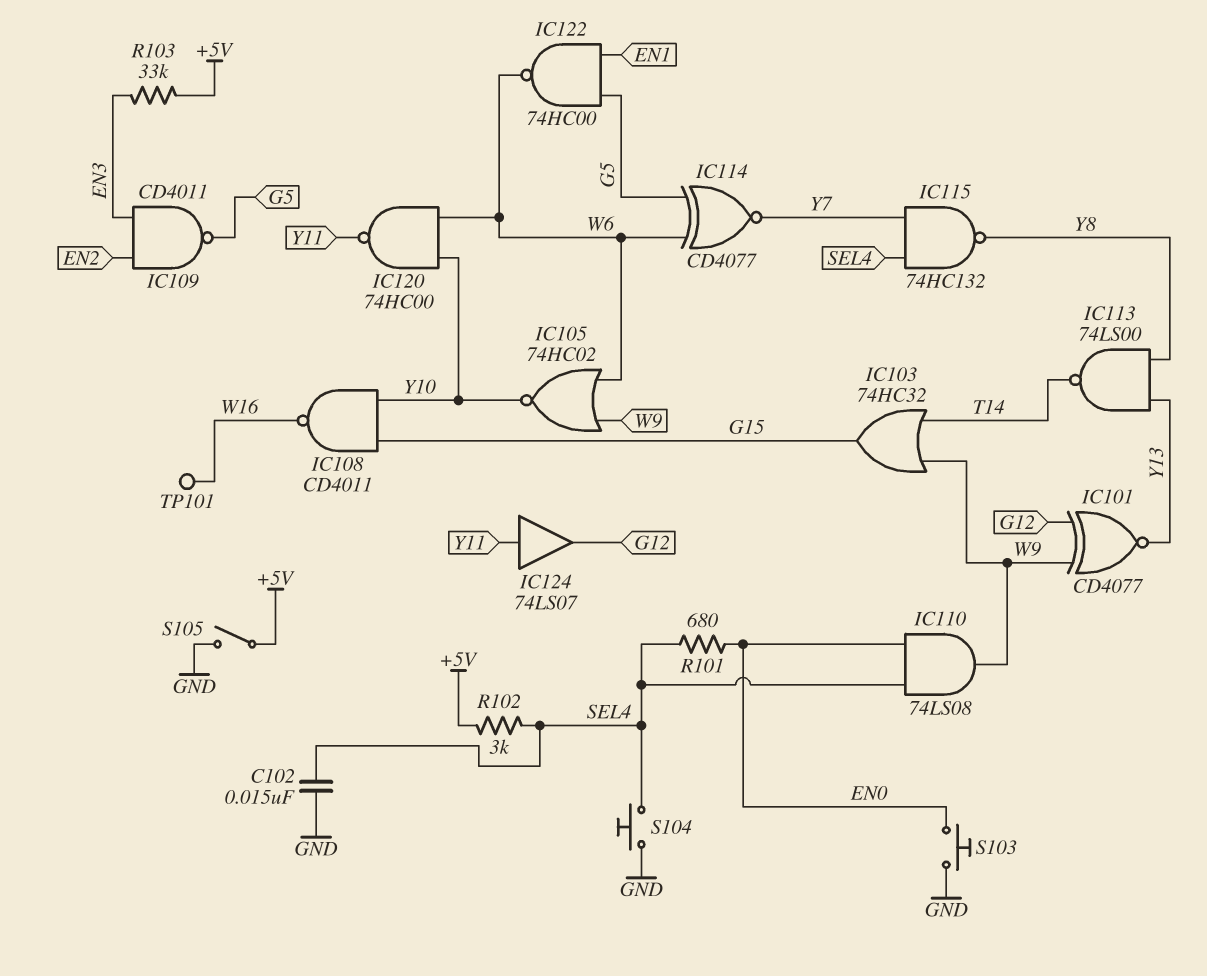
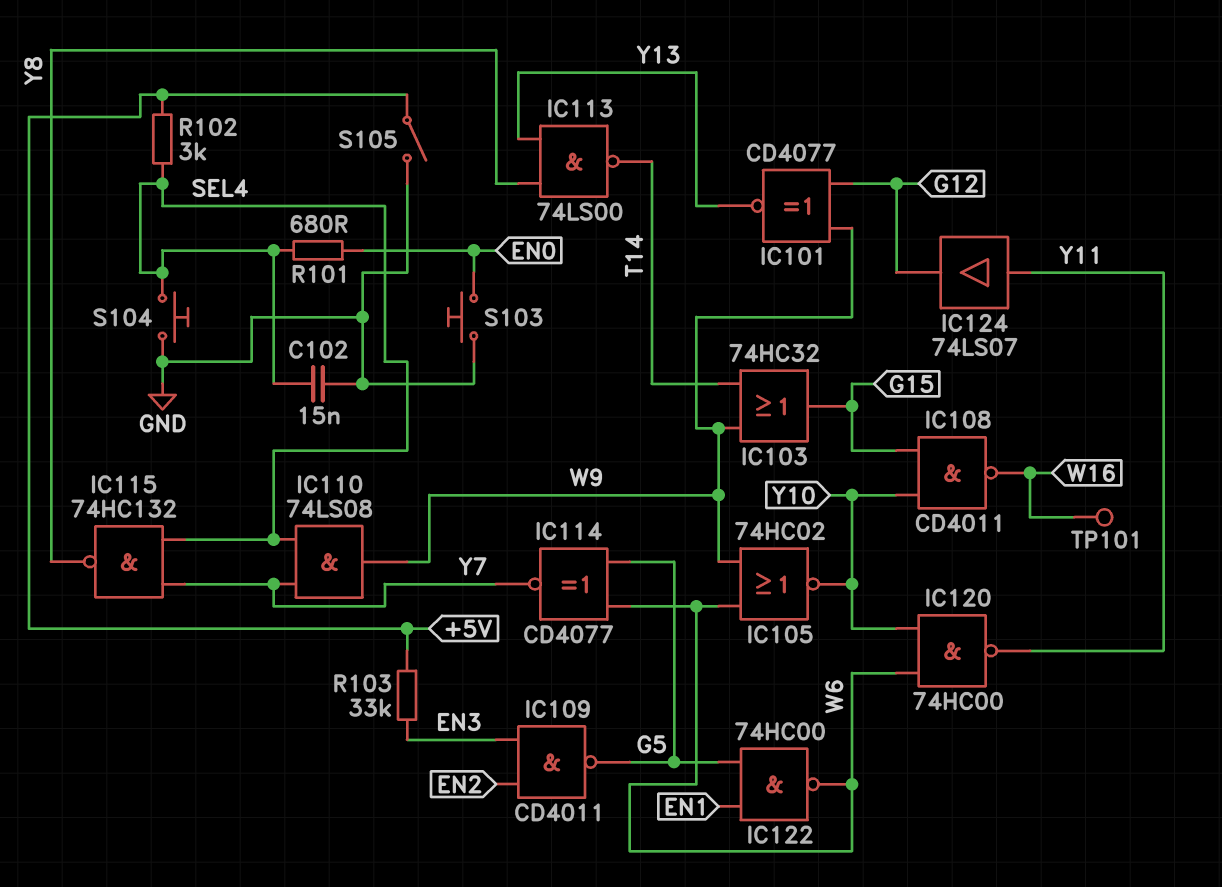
IC110: AND 74LS08 (in EN0, in SEL4, out W9) -> AND 74LS08 (in SEL4, in Y7, out W9)

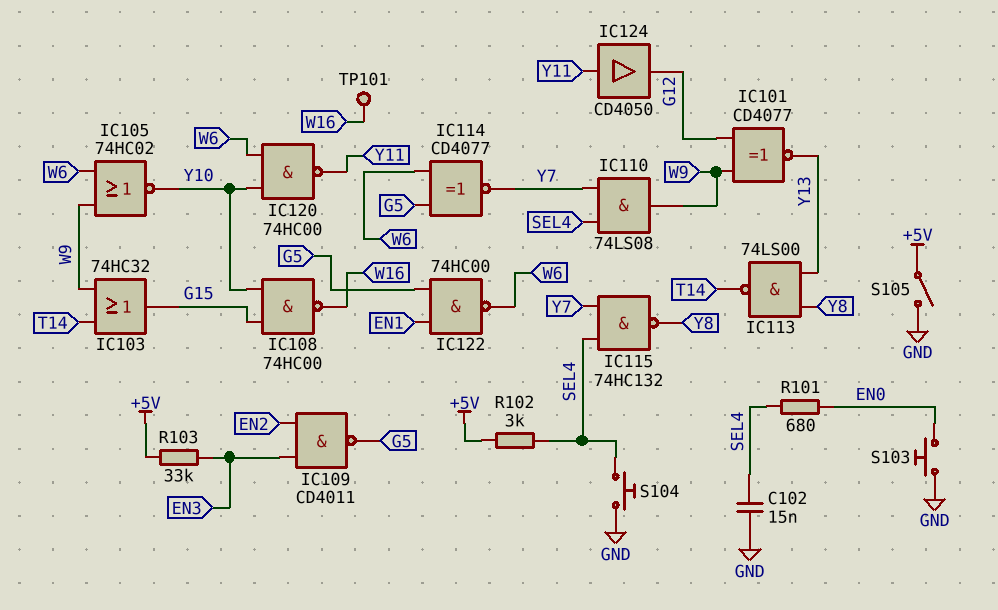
IC108: NAND CD4011 (in G15, in Y10, out W16) -> NAND 74HC00 (in G15, in Y10, out W16)
IC124: buffer 74LS07 (in Y11, out G12) -> buffer CD4050 (in Y11, out G12)

